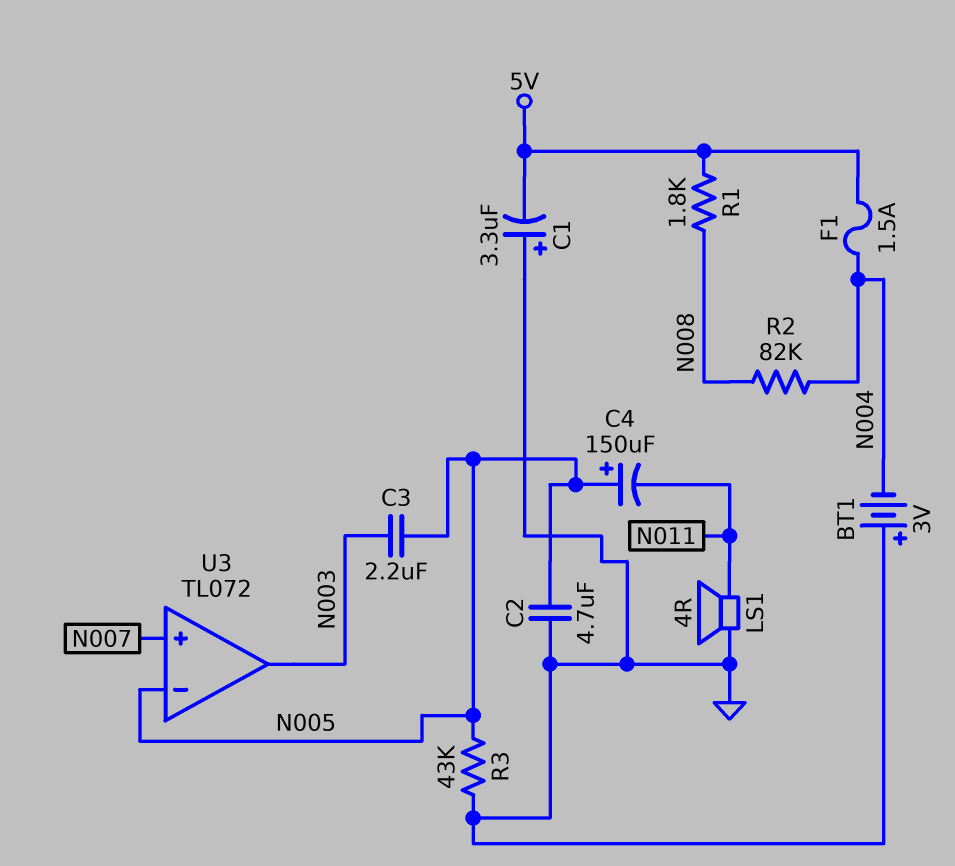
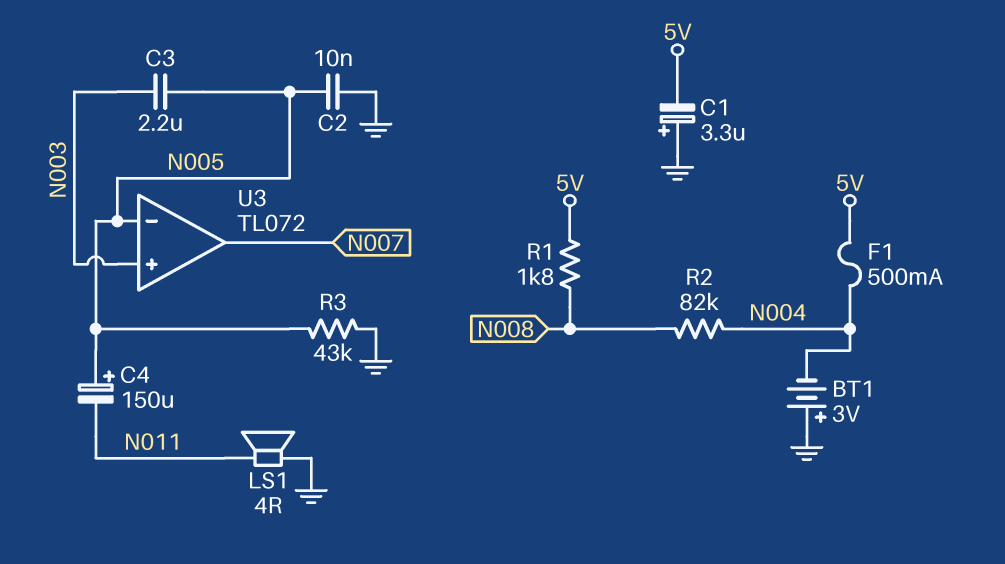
C2: 4.7uF (GND, N005) -> 10nF (GND, N005)
F1: 1.5A (5V, N004) -> 500mA (5V, N004)
U3 pin in+: N007 -> N003
U3 pin out: N003 -> N007

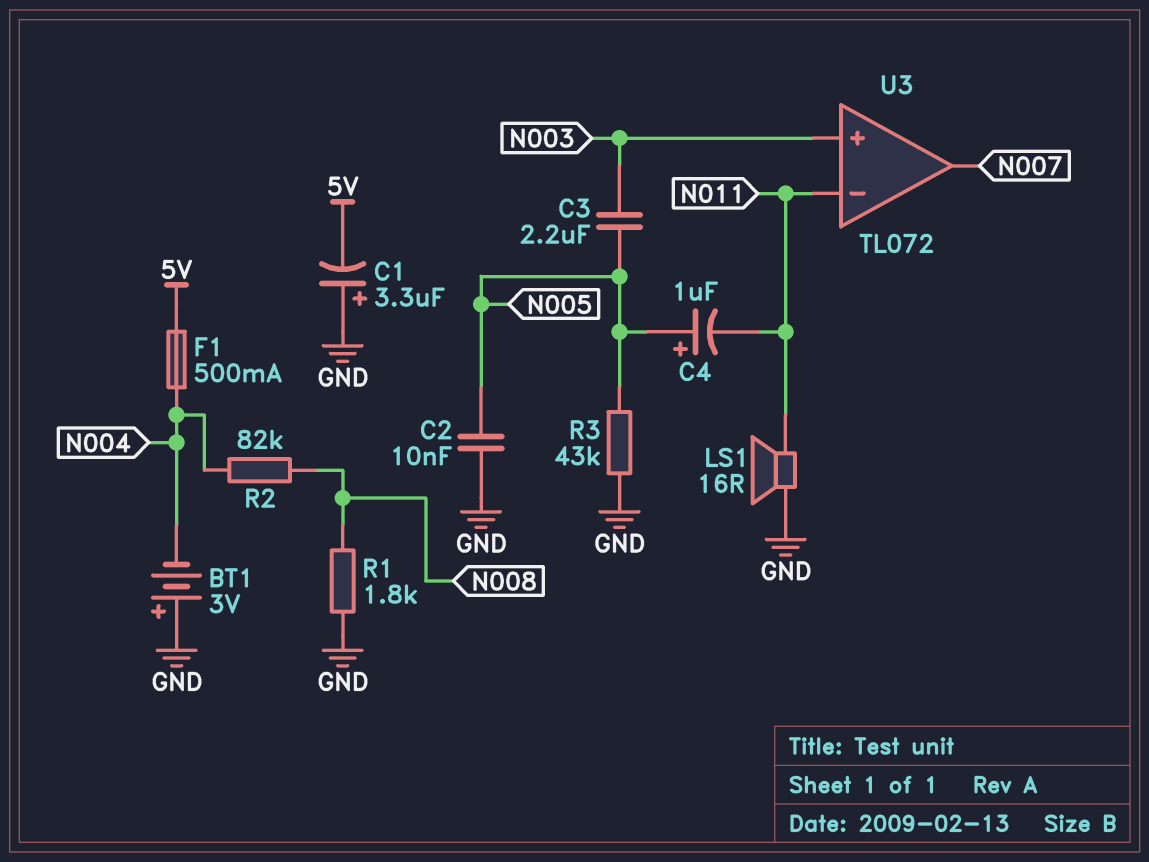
C4: 150uF (plus N005, minus N011) -> 1uF (plus N005, minus N011)
LS1: speaker 4R (GND, N011) -> speaker 16R (GND, N011)
R1: 1.8k (5V, N008) -> 1.8k (GND, N008)
U3 pin in-: N005 -> N011

